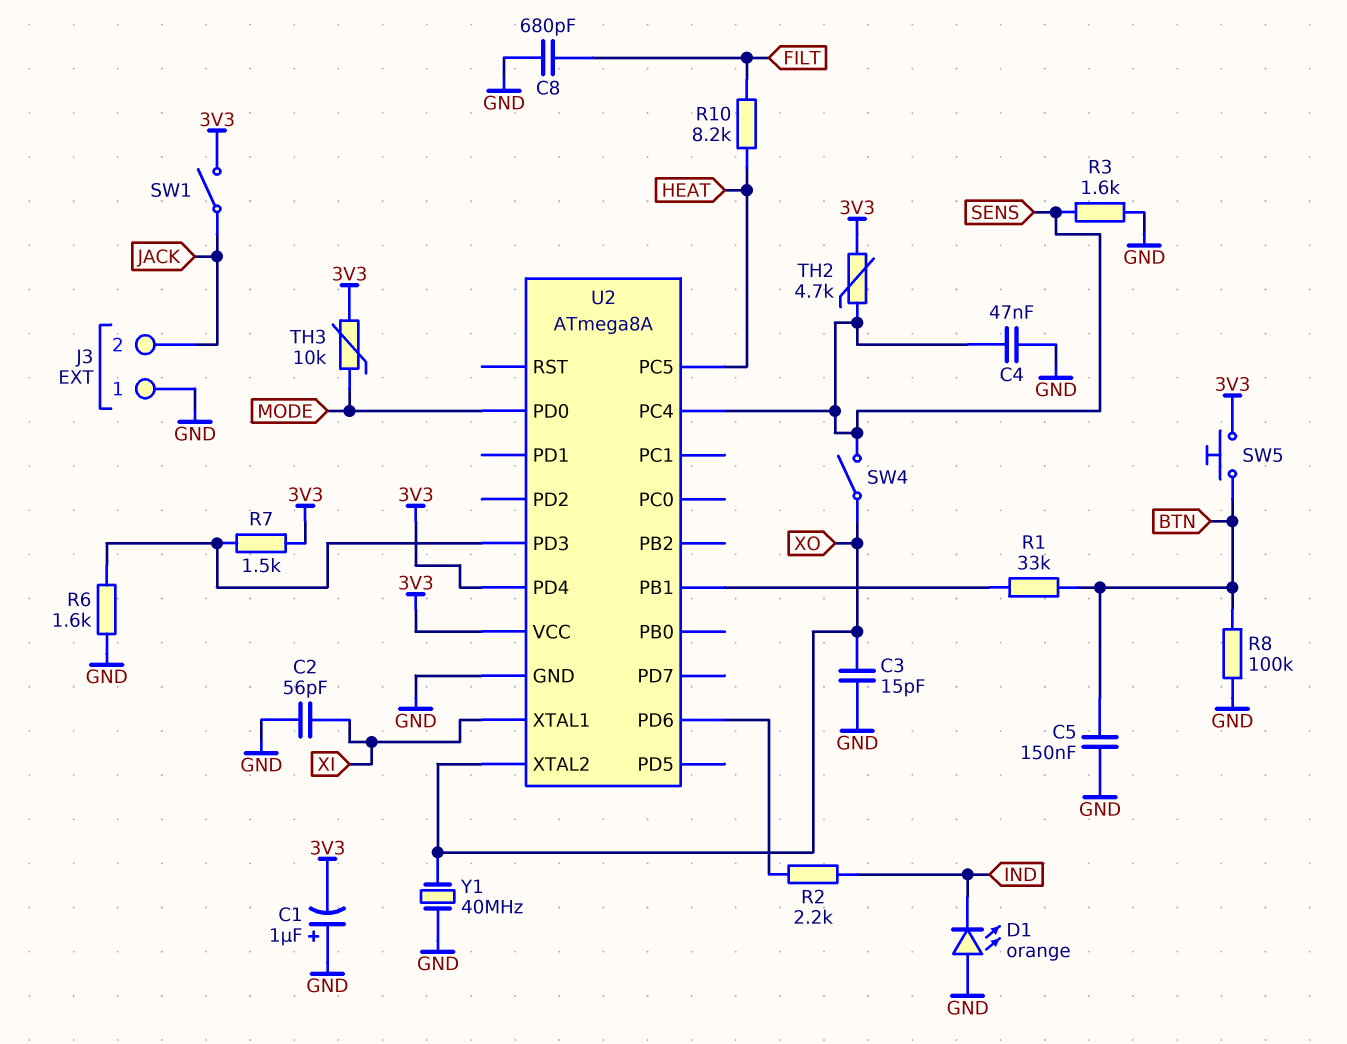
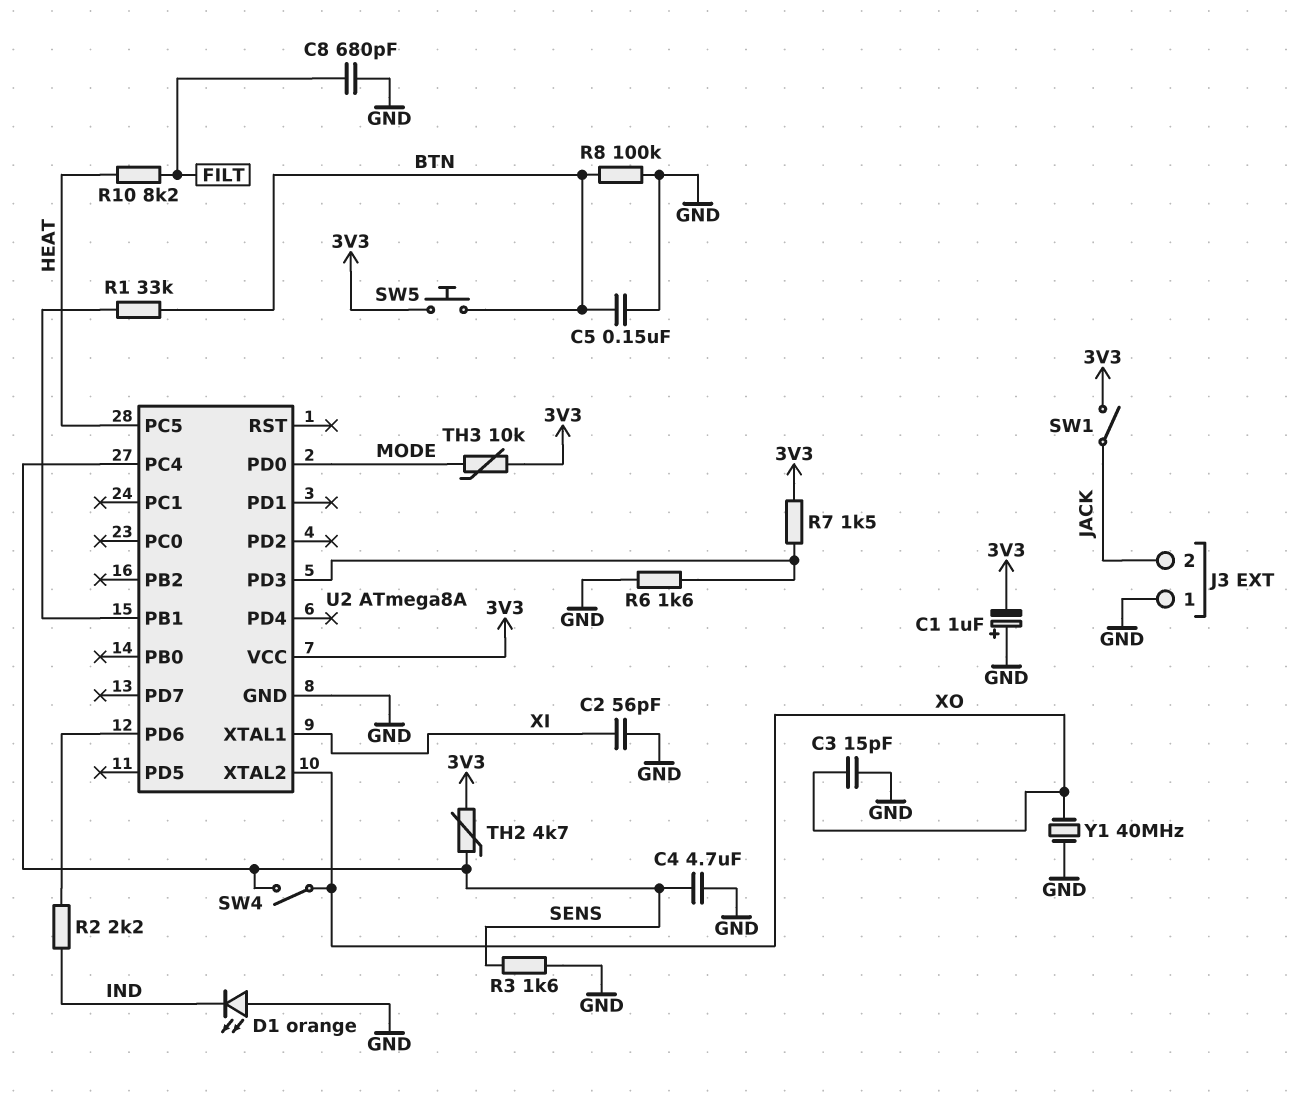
C4: 47nF (GND, SENS) -> 4.7uF (GND, SENS)
U2 pin PD4: 3V3 -> none

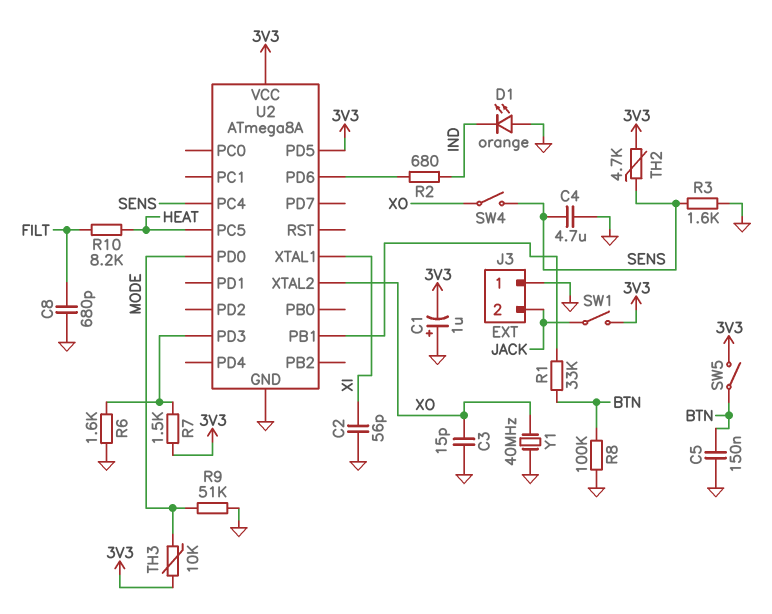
R2: 2.2k (IND, U2/PD6) -> 680 (IND, U2/PD6)
R9: none -> 51k (GND, MODE)
SW5: button (3V3, BTN) -> switch (3V3, BTN)
U2 pin PD5: none -> 3V3

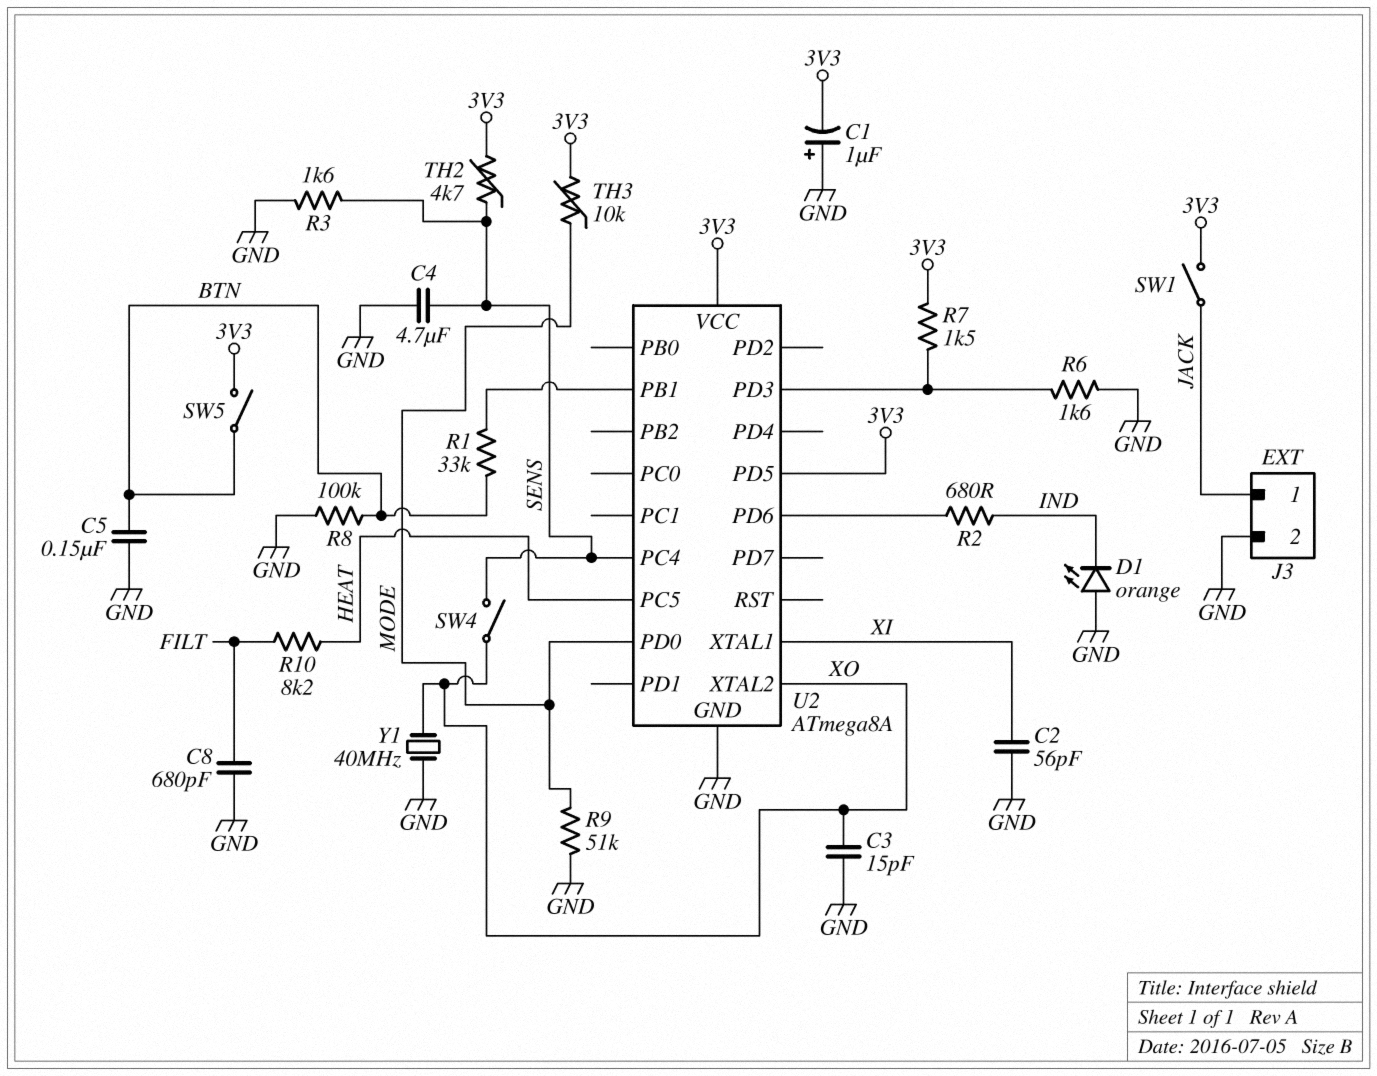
J3 pin 1: GND -> JACK
J3 pin 2: JACK -> GND

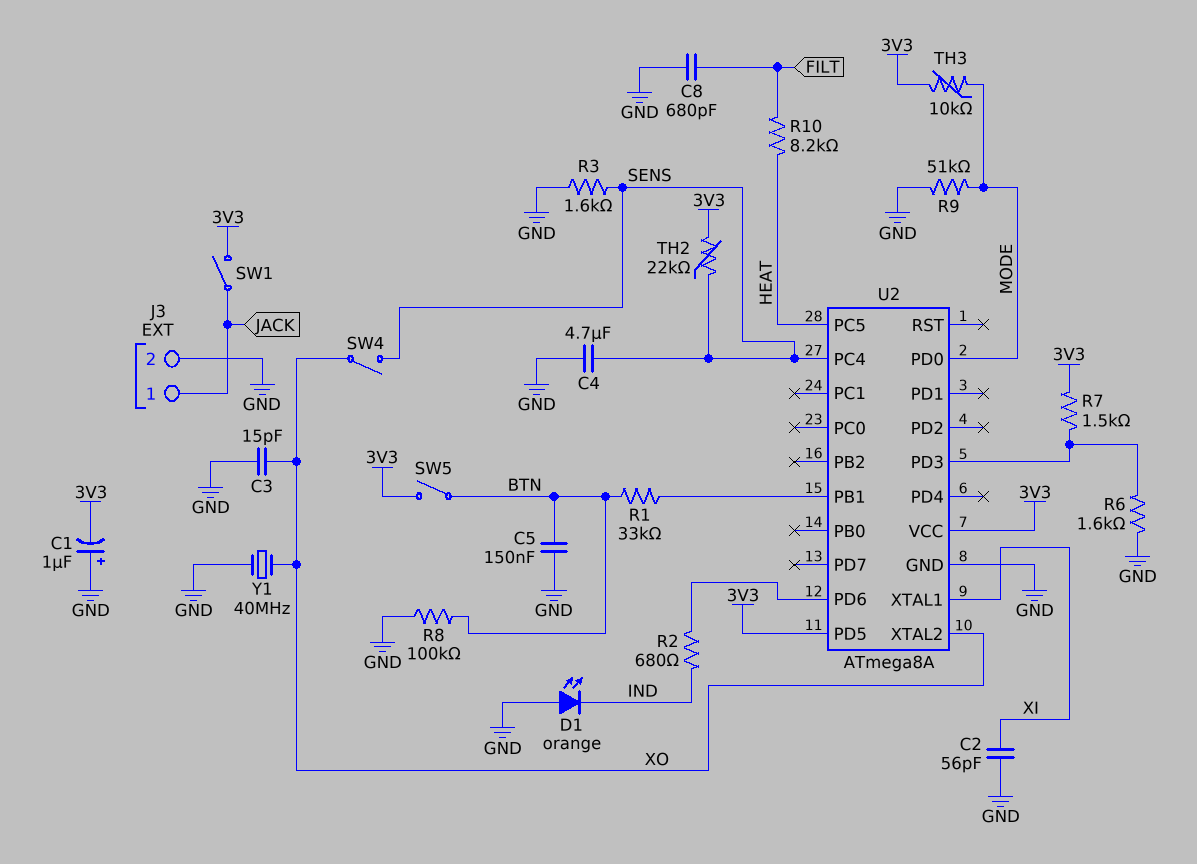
TH2: 4.7k (3V3, SENS) -> 22k (3V3, SENS)

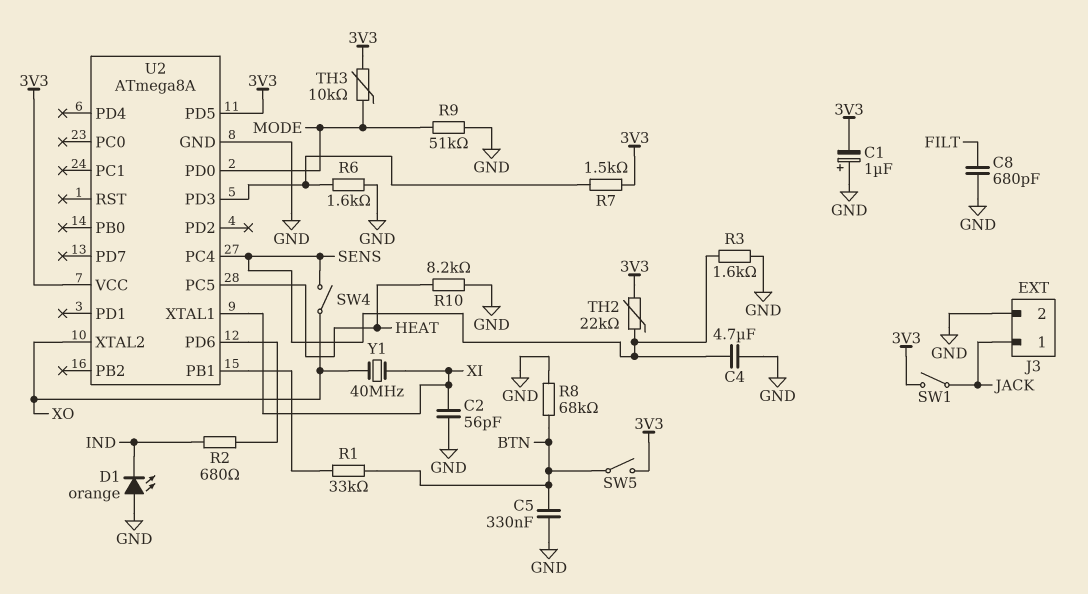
C3: 15pF (GND, XO) -> none
C5: 150nF (BTN, GND) -> 330nF (BTN, GND)
R8: 100k (BTN, GND) -> 68k (BTN, GND)
R10: 8.2k (FILT, HEAT) -> 8.2k (GND, HEAT)
Y1: 40MHz (GND, XO) -> 40MHz (XI, XO)

